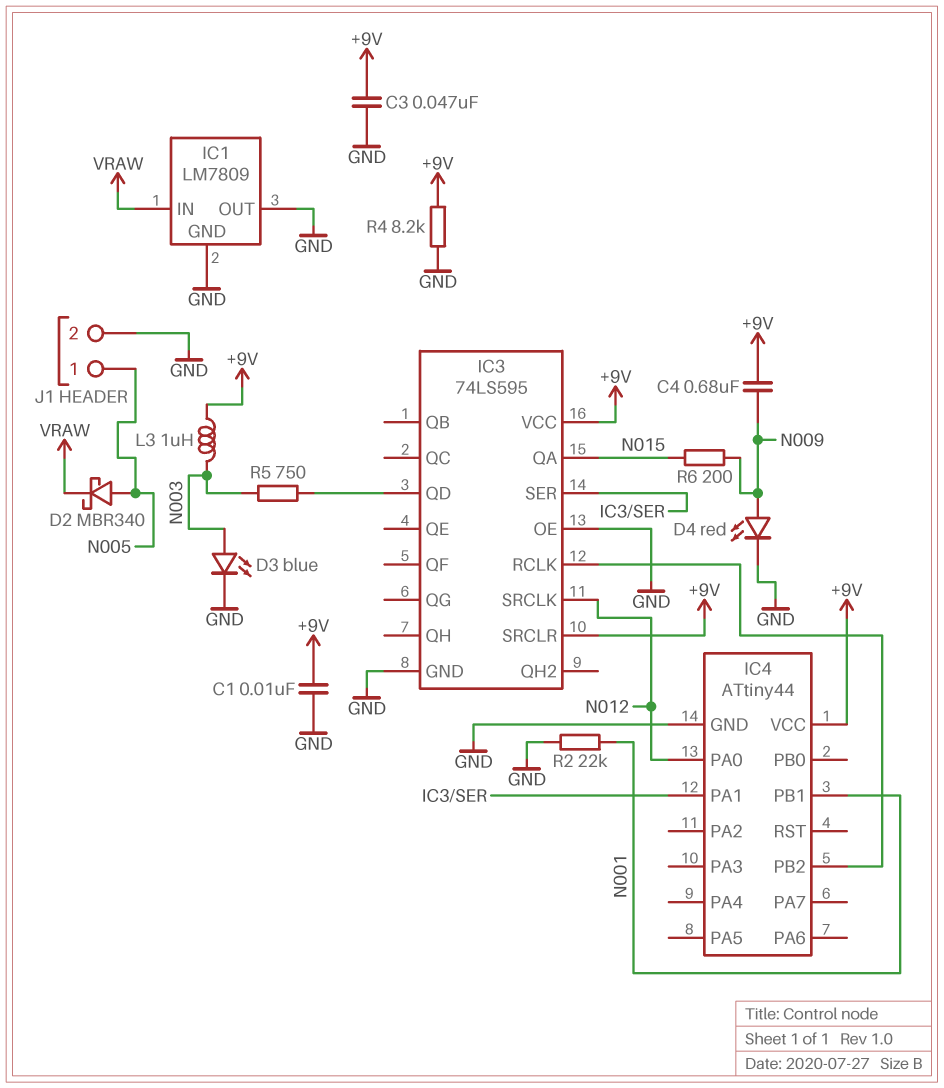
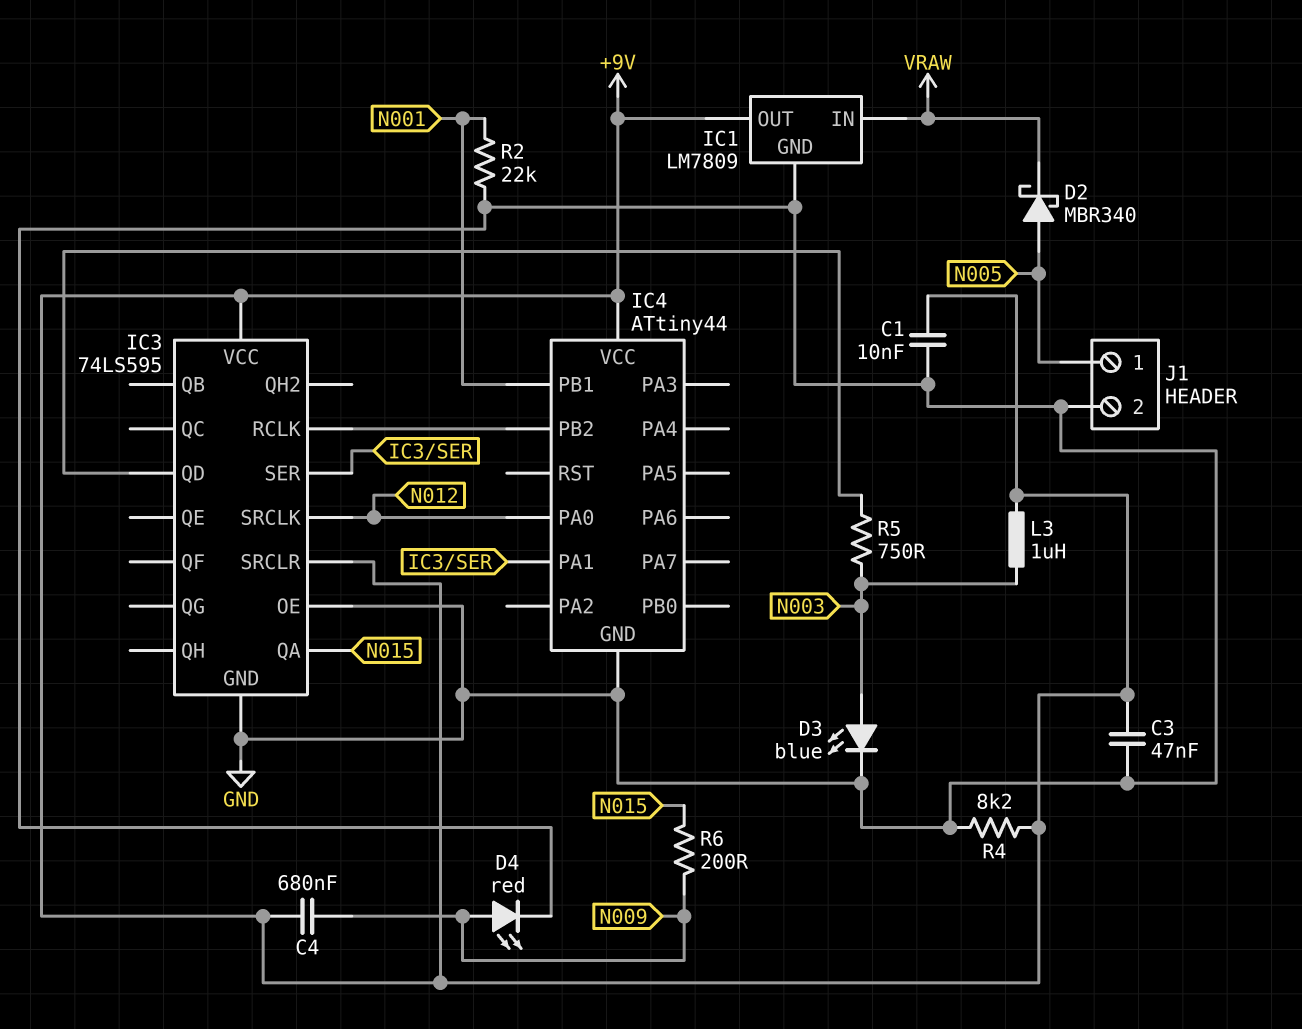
IC1 pin OUT: GND -> +9V

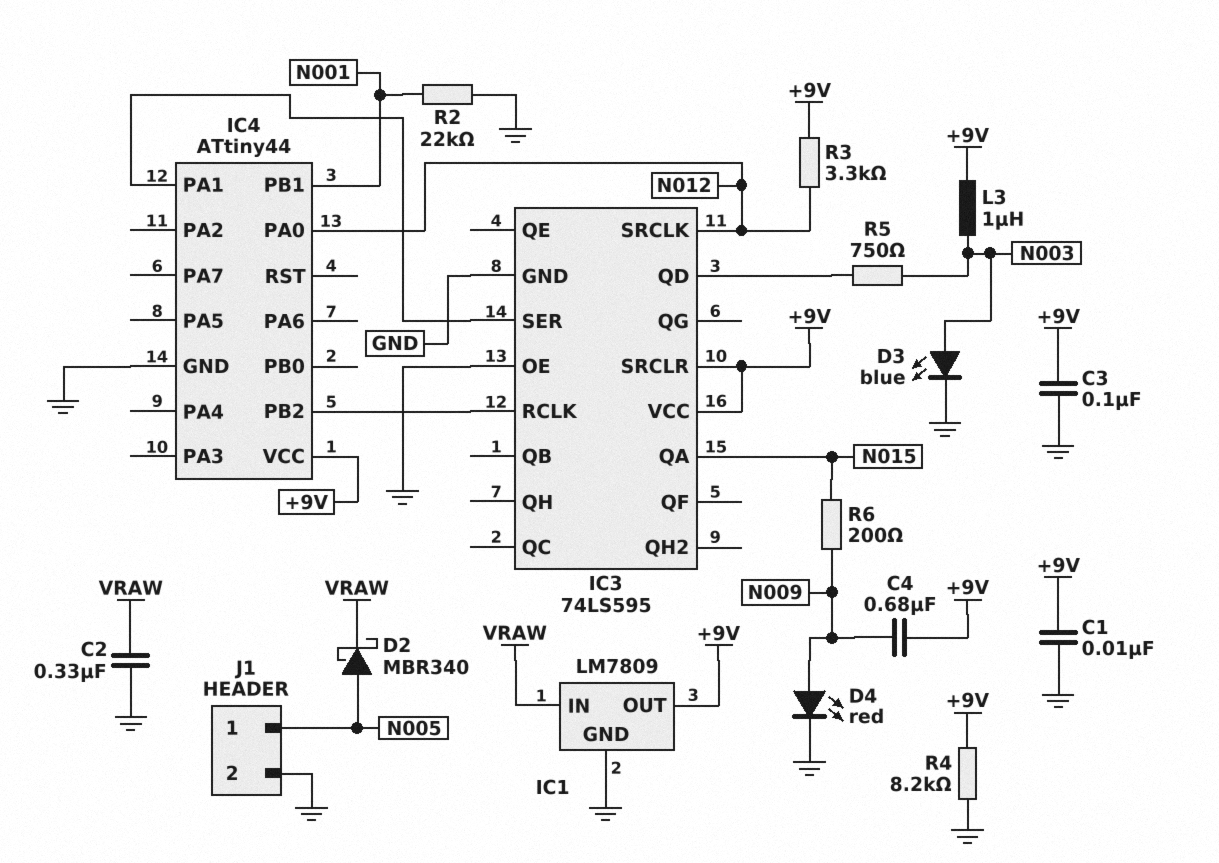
C2: none -> 330nF (GND, VRAW)
C3: 47nF (+9V, GND) -> 100nF (+9V, GND)
R3: none -> 3.3k (+9V, N012)

